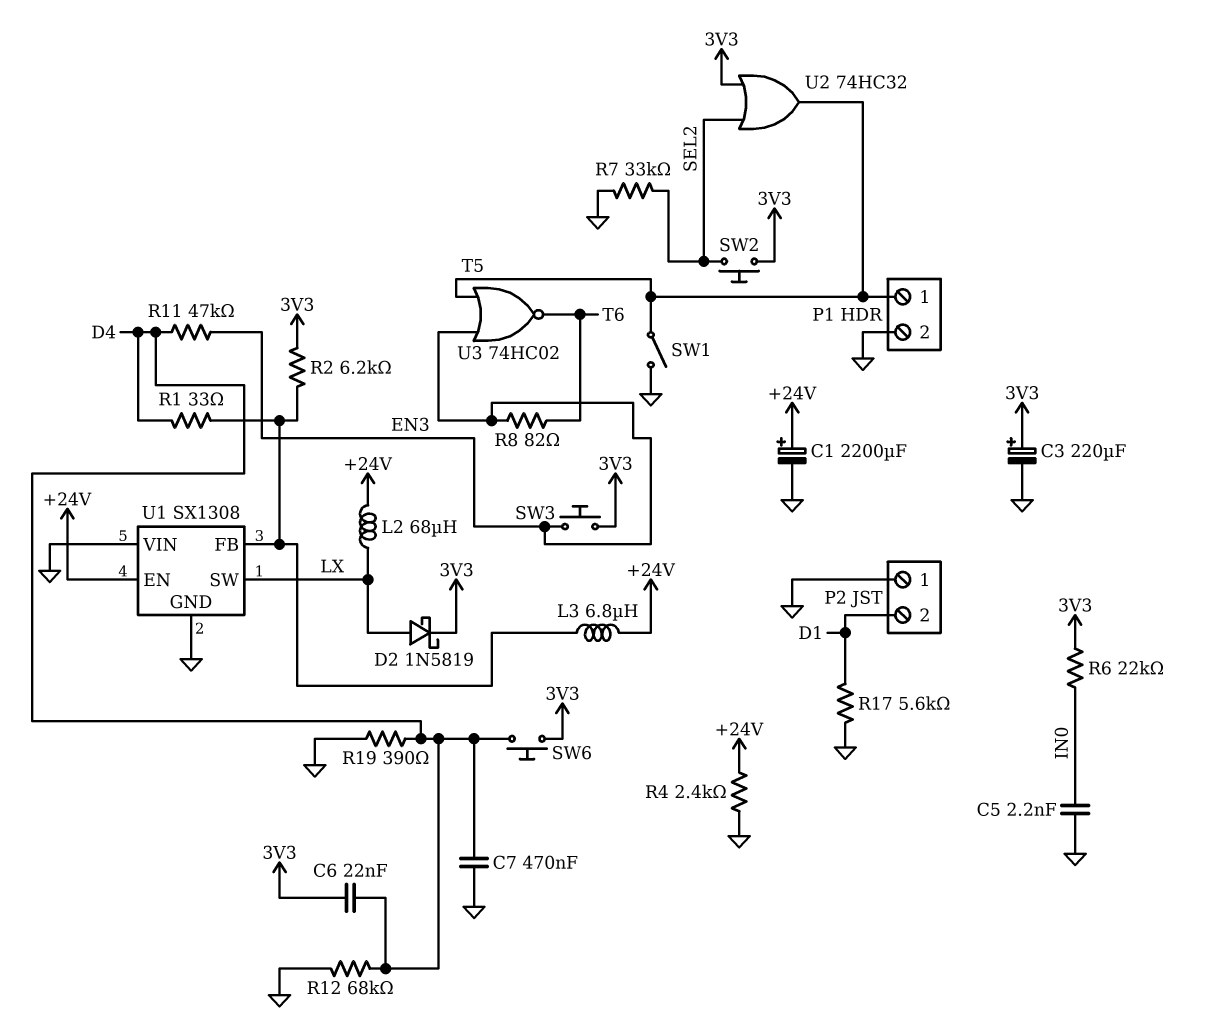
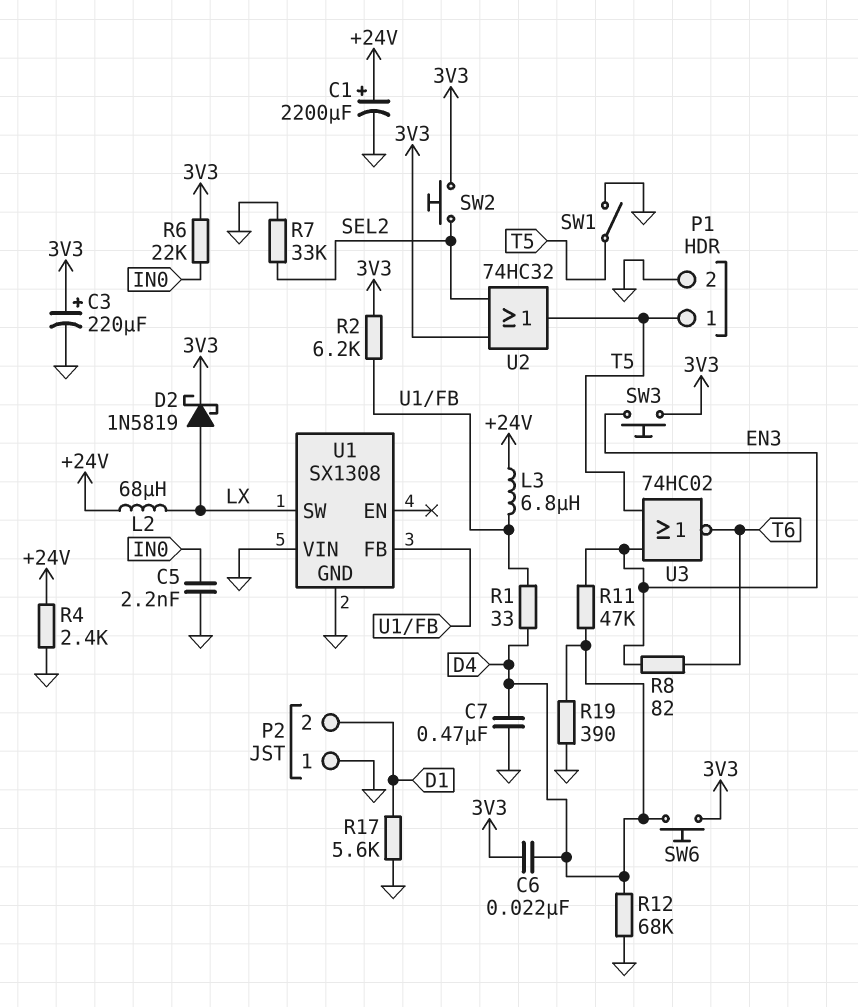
U1 pin EN: +24V -> none

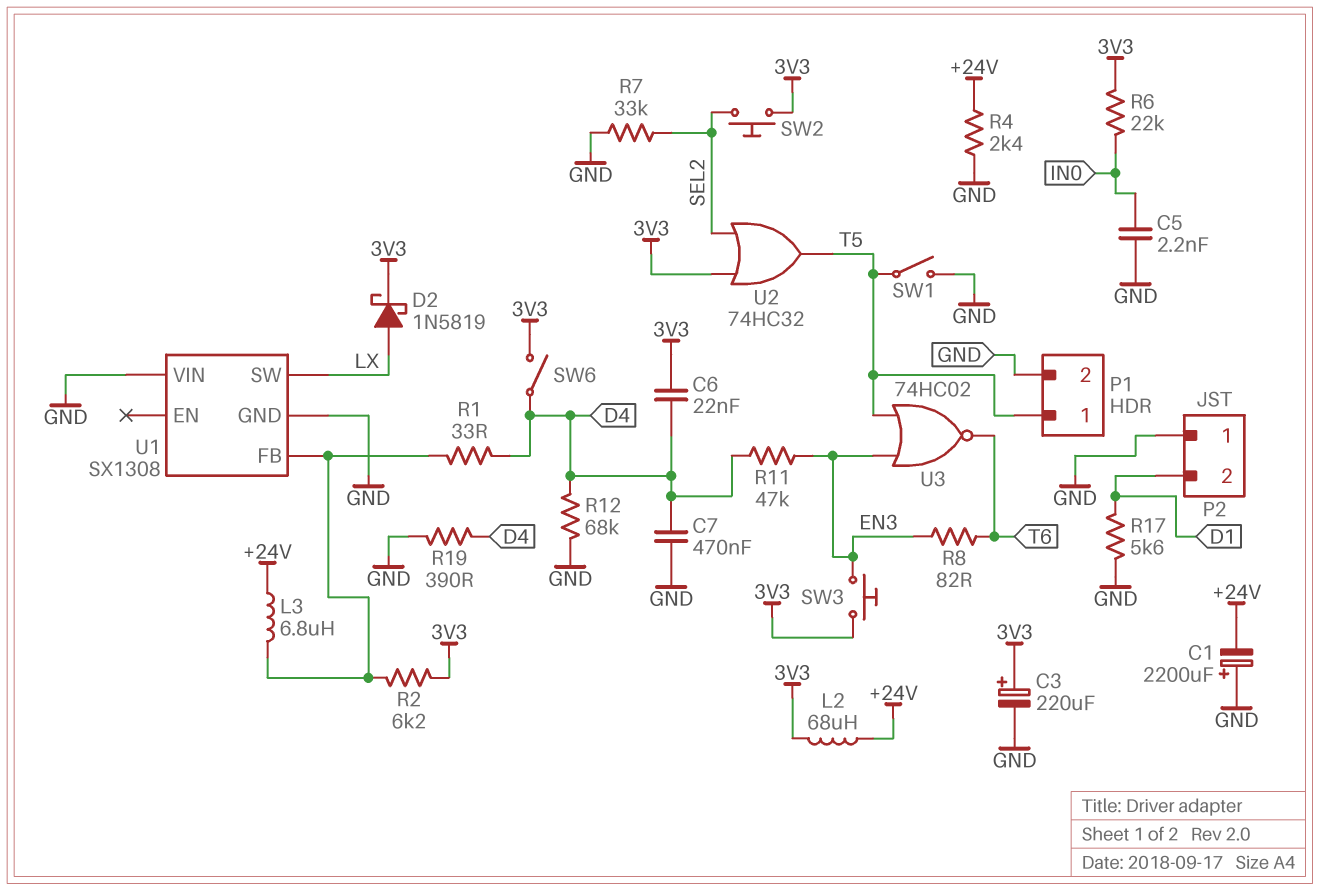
C1: 2200uF (plus +24V, minus GND) -> 2200uF (plus GND, minus +24V)
L2: 68uH (+24V, LX) -> 68uH (+24V, 3V3)
SW6: button (3V3, D4) -> switch (3V3, D4)

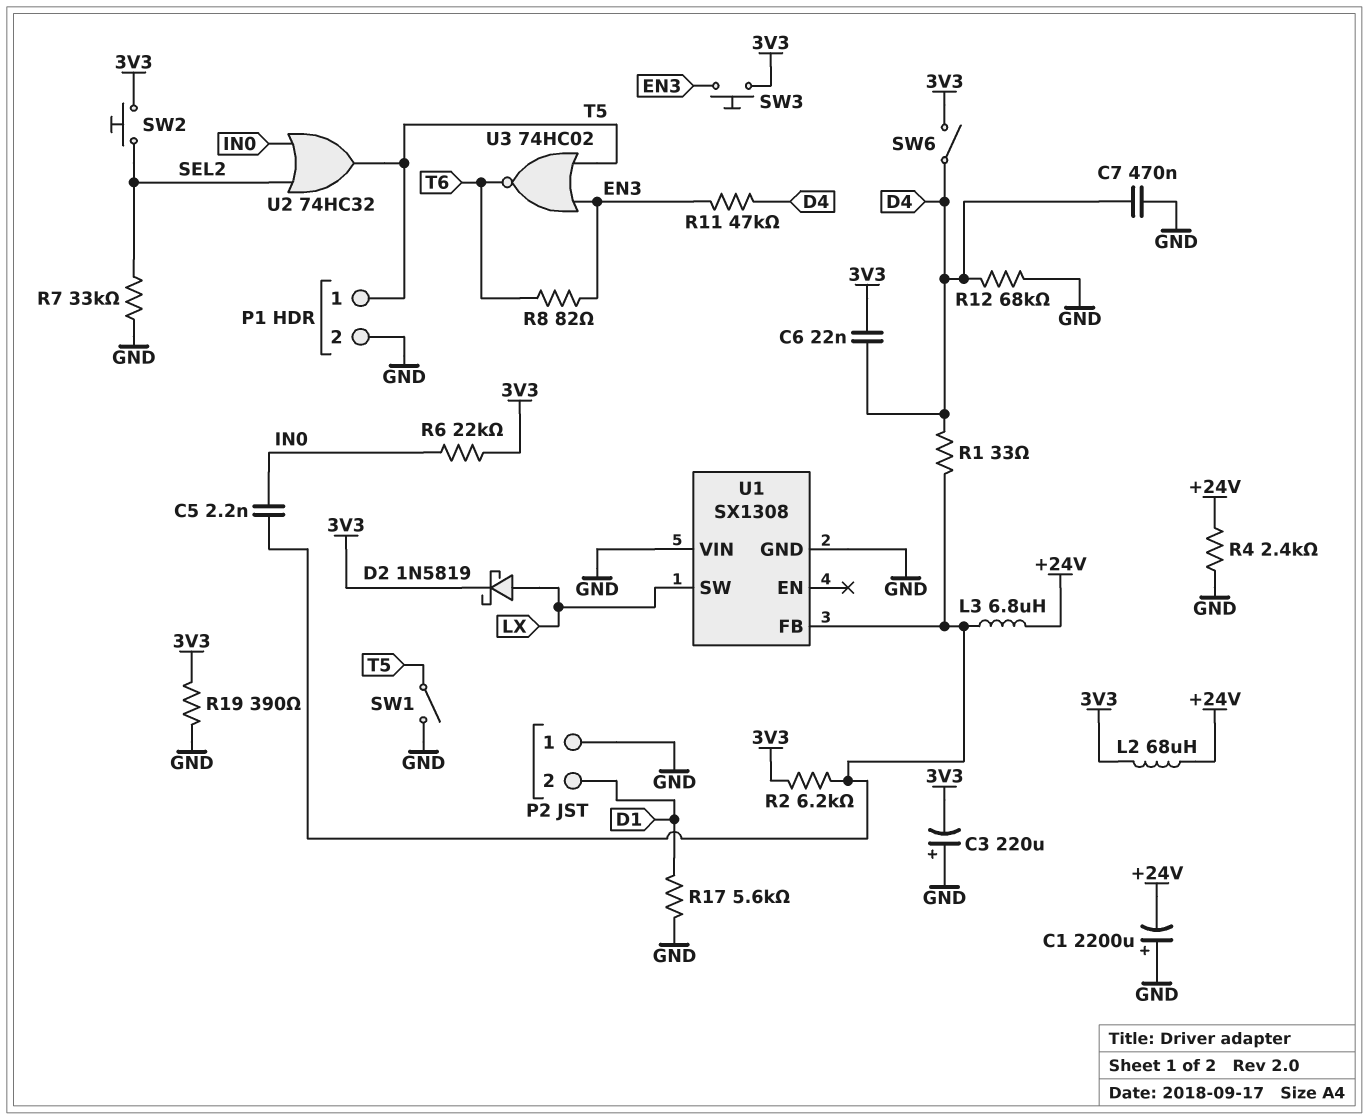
C3: 220uF (plus 3V3, minus GND) -> 220uF (plus GND, minus 3V3)
C5: 2.2nF (GND, IN0) -> 2.2nF (IN0, U1/FB)
R19: 390 (D4, GND) -> 390 (3V3, GND)
U2: OR 74HC32 (in 3V3, in SEL2, out T5) -> OR 74HC32 (in IN0, in SEL2, out T5)

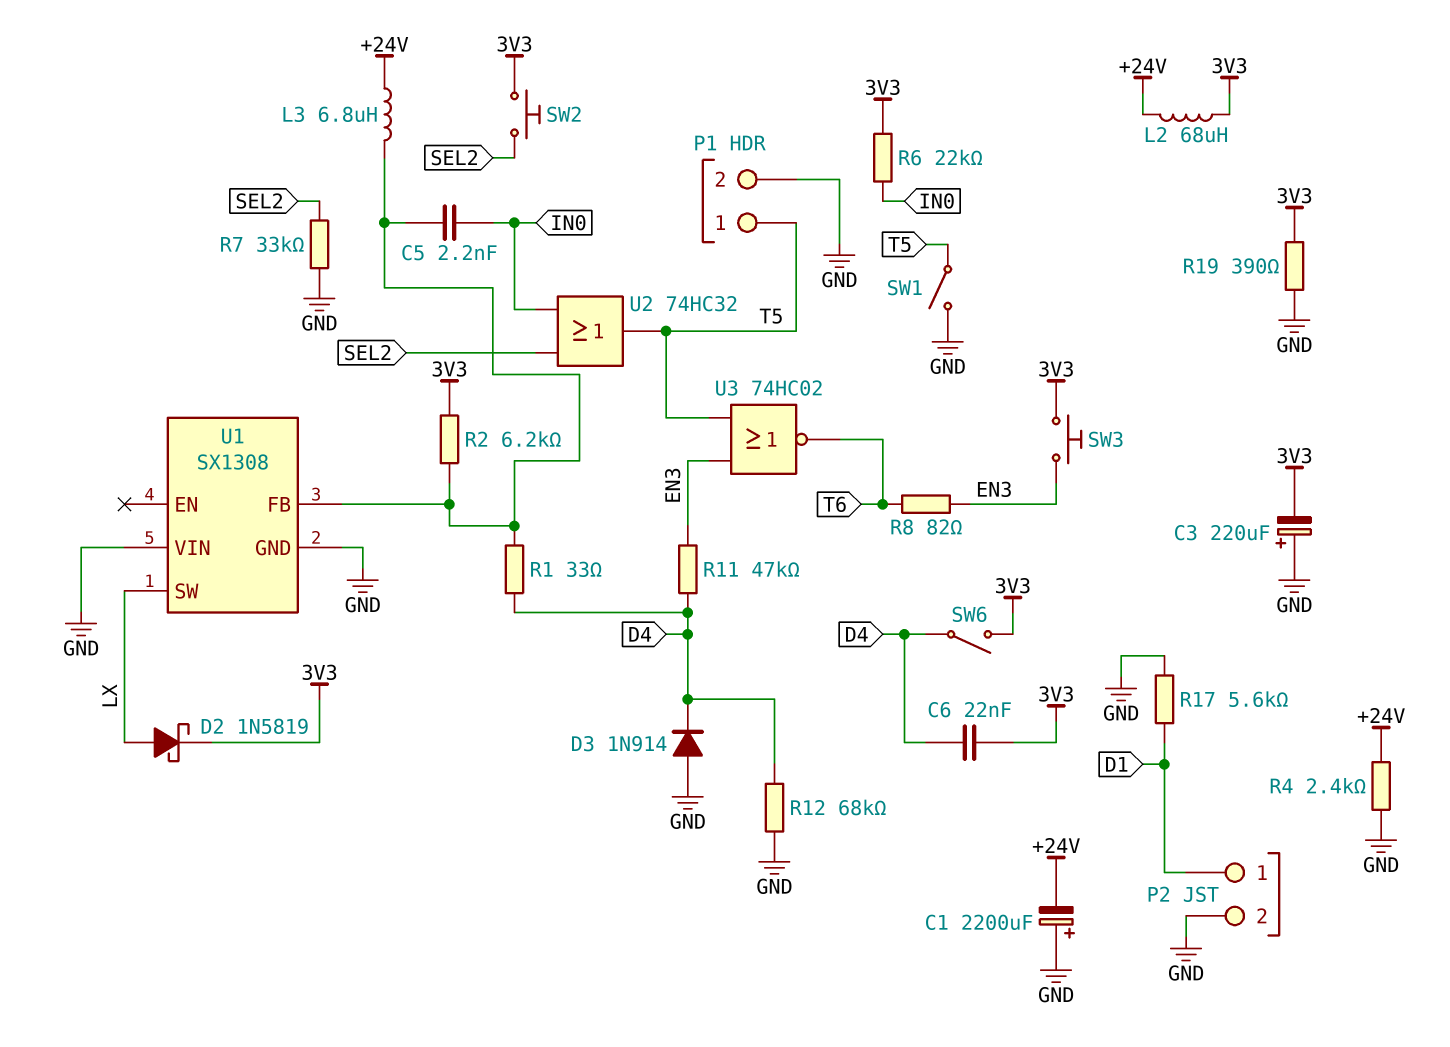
C7: 470nF (D4, GND) -> none
D3: none -> diode 1N914 (A GND, K D4)
P2 pin 1: GND -> D1
P2 pin 2: D1 -> GND

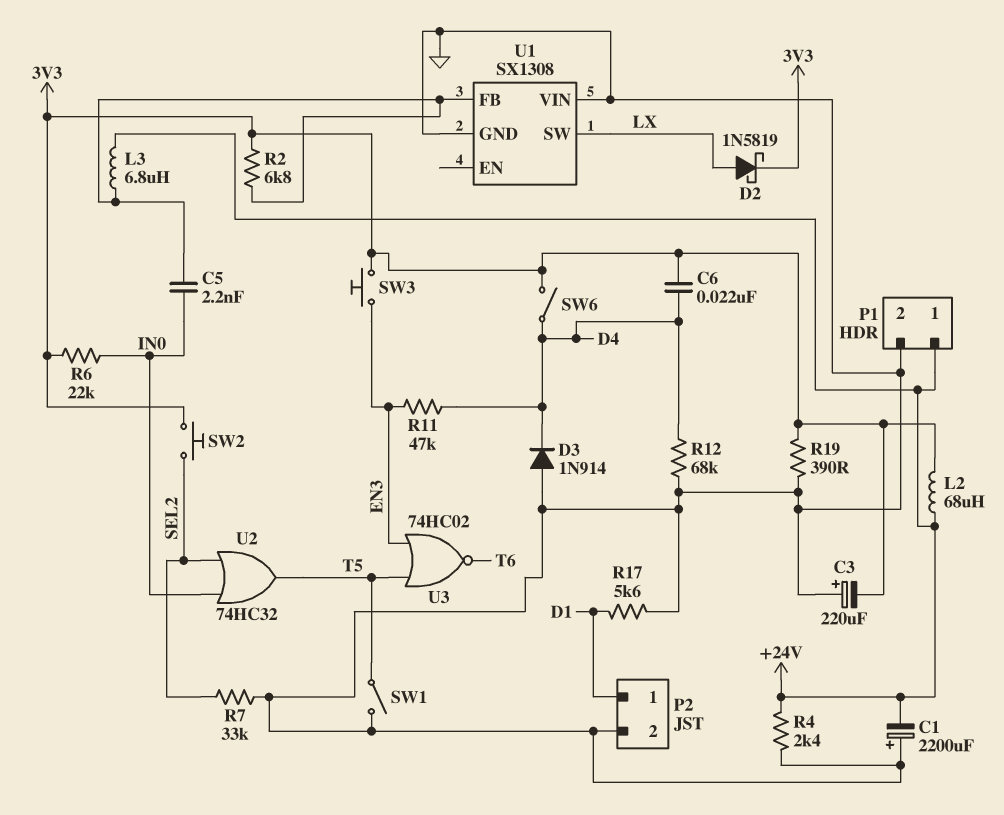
P1 pin 1: T5 -> +24V
R1: 33 (D4, U1/FB) -> none
R2: 6.2k (3V3, U1/FB) -> 6.8k (3V3, U1/FB)
R8: 82 (EN3, T6) -> none

